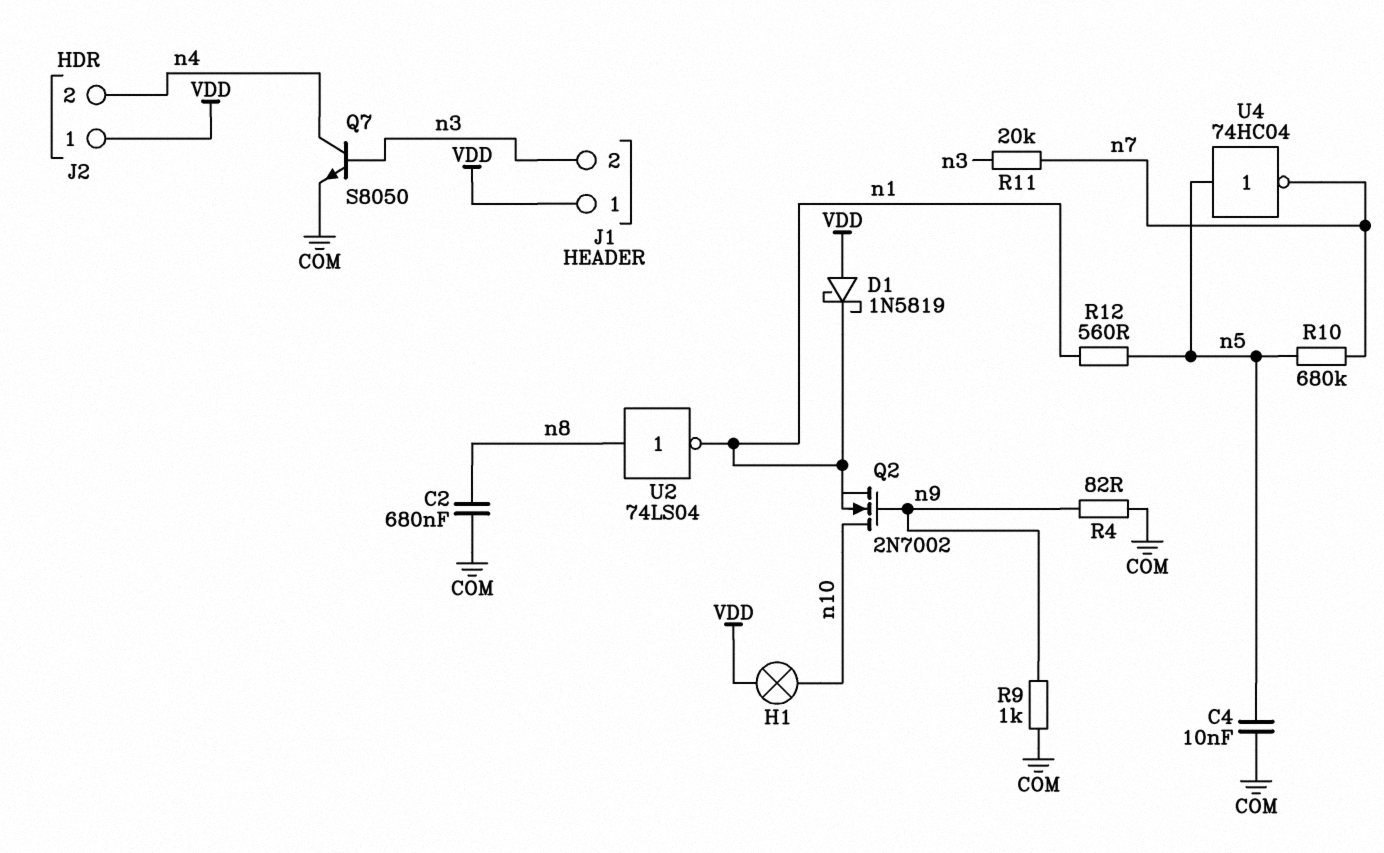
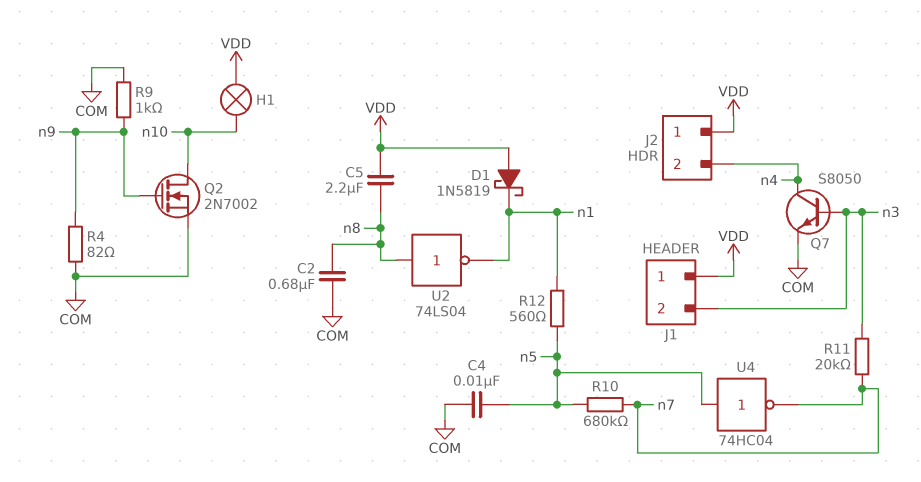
C5: none -> 2.2uF (VDD, n8)
Q2: NMOS 2N7002 (G n9, D n10, S n1) -> NMOS 2N7002 (G n9, D n10, S COM)

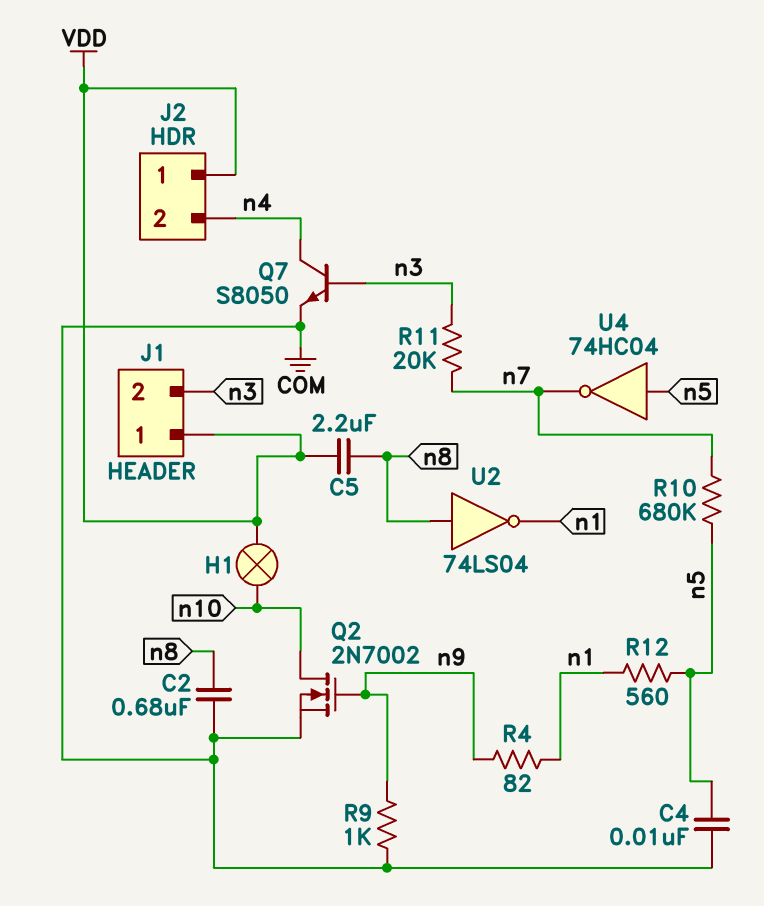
D1: schottky 1N5819 (A VDD, K n1) -> none
R4: 82 (COM, n9) -> 82 (n1, n9)

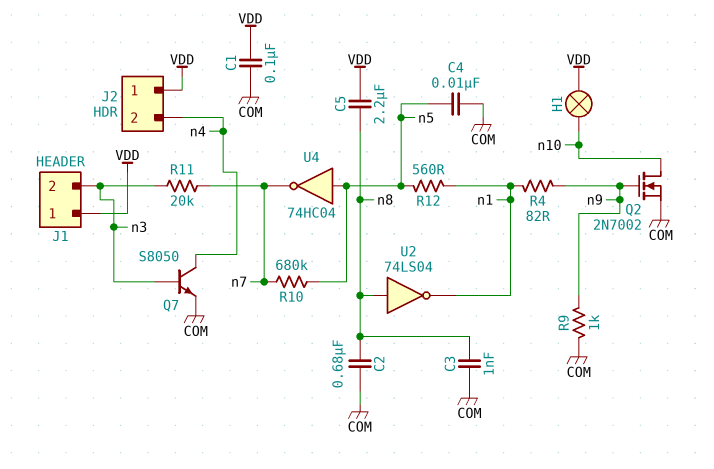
C1: none -> 100nF (COM, VDD)
C3: none -> 1nF (COM, n8)

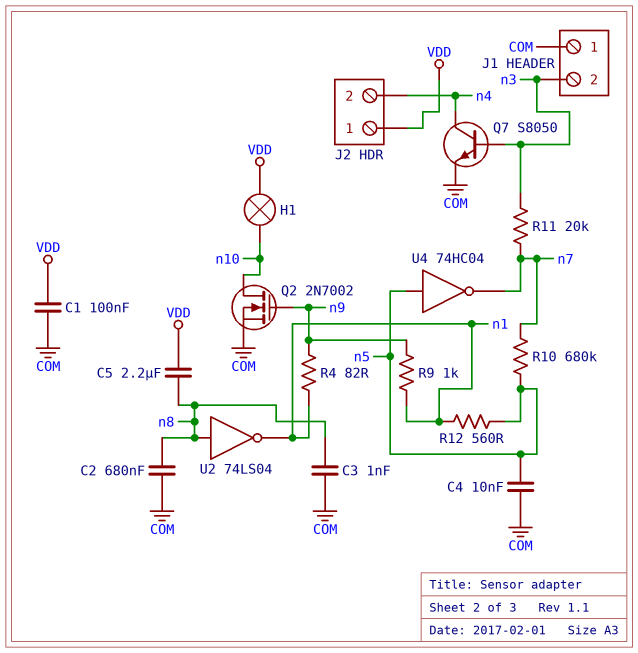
J1 pin 1: VDD -> COM
R9: 1k (COM, n9) -> 1k (n1, n9)

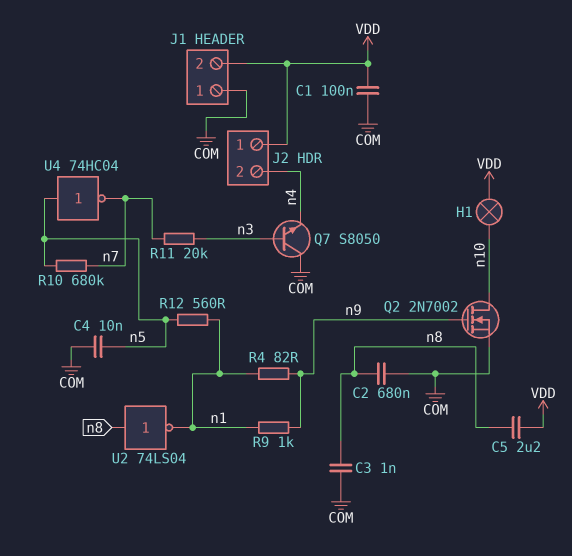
J1 pin 2: n3 -> VDD
Q7: NPN S8050 (B n3, C n4, E COM) -> NPN S8050 (B n3, C COM, E n4)

